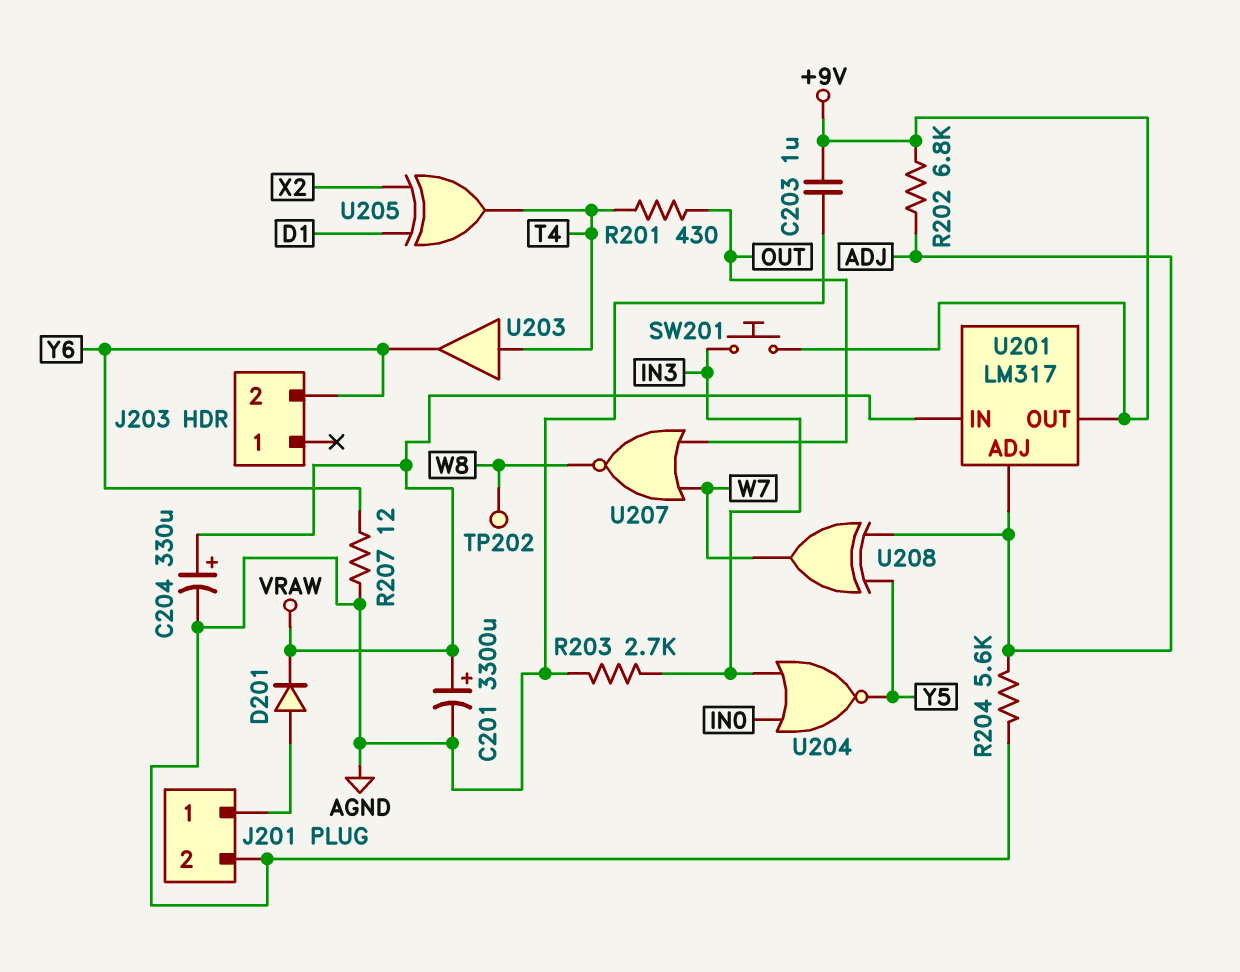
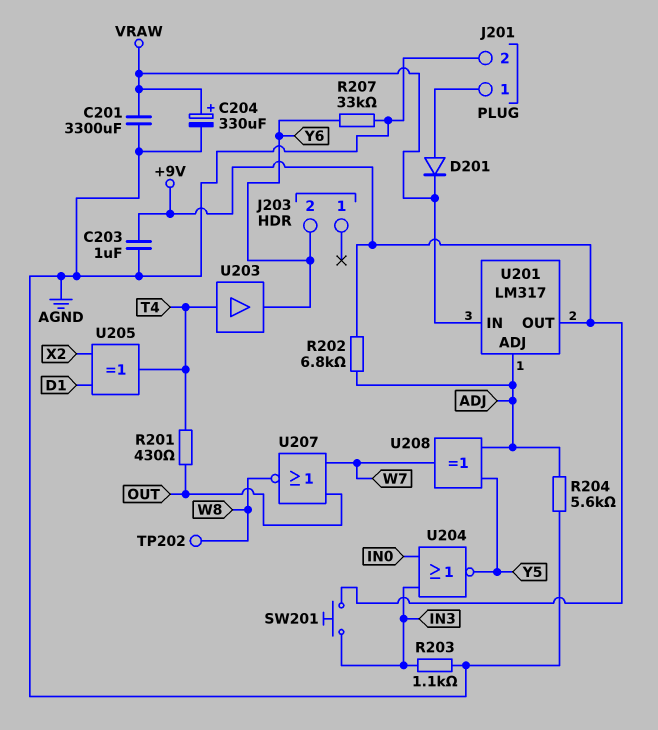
C201: 3300uF (plus VRAW, minus AGND) -> 3300uF (AGND, VRAW)
R203: 2.7k (AGND, IN3) -> 1.1k (AGND, IN3)
R207: 12 (AGND, Y6) -> 33k (AGND, Y6)

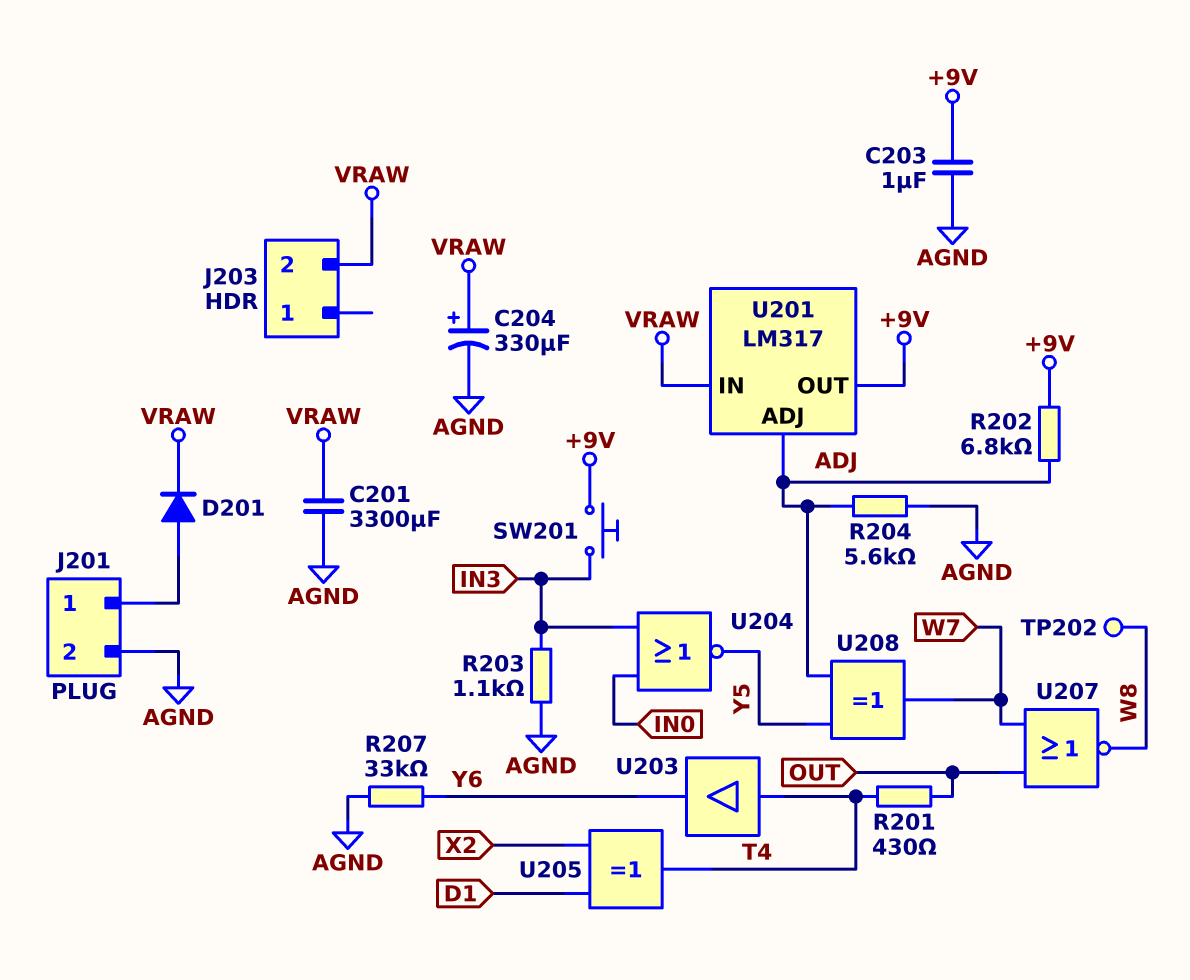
J203 pin 2: Y6 -> VRAW

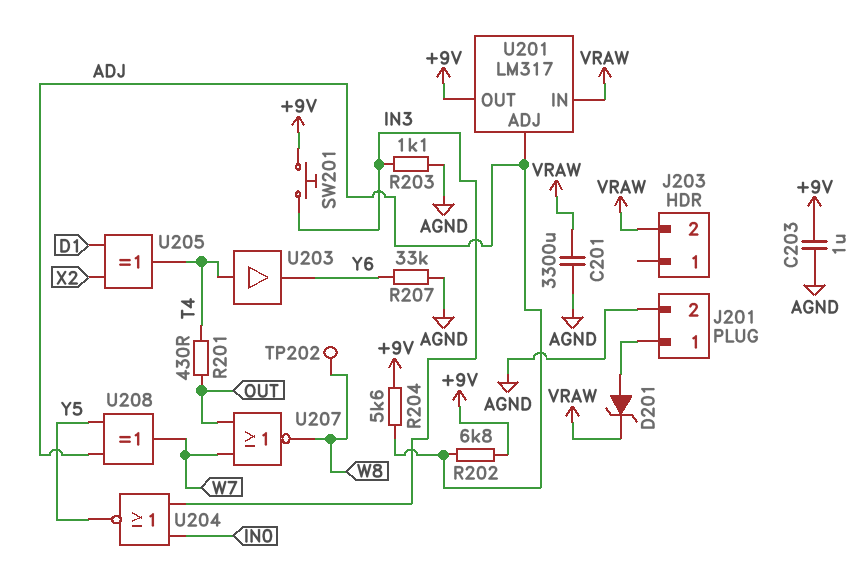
C204: 330uF (plus VRAW, minus AGND) -> none
D201: diode (A J201/1, K VRAW) -> zener (A J201/1, K VRAW)
R204: 5.6k (ADJ, AGND) -> 5.6k (+9V, ADJ)

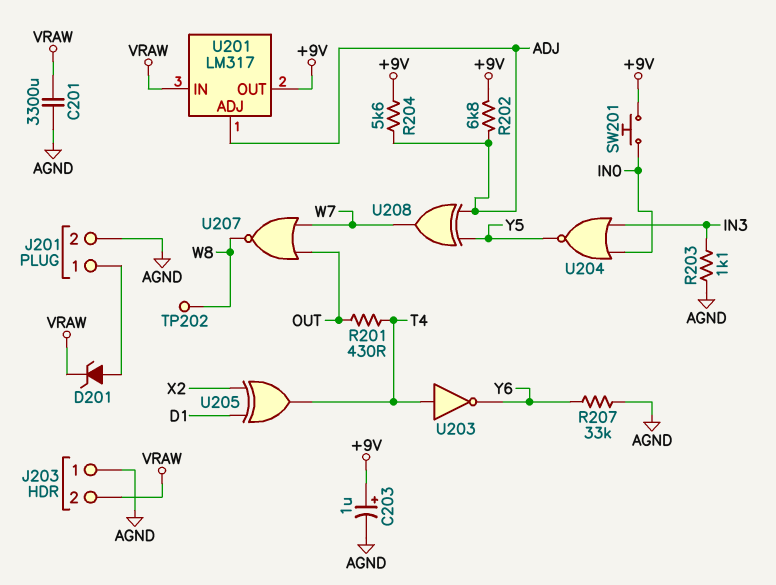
C203: 1uF (+9V, AGND) -> 1uF (plus +9V, minus AGND)
J203 pin 1: none -> AGND
SW201: button (+9V, IN3) -> button (+9V, IN0)
U203: buffer (in T4, out Y6) -> NOT (in T4, out Y6)

